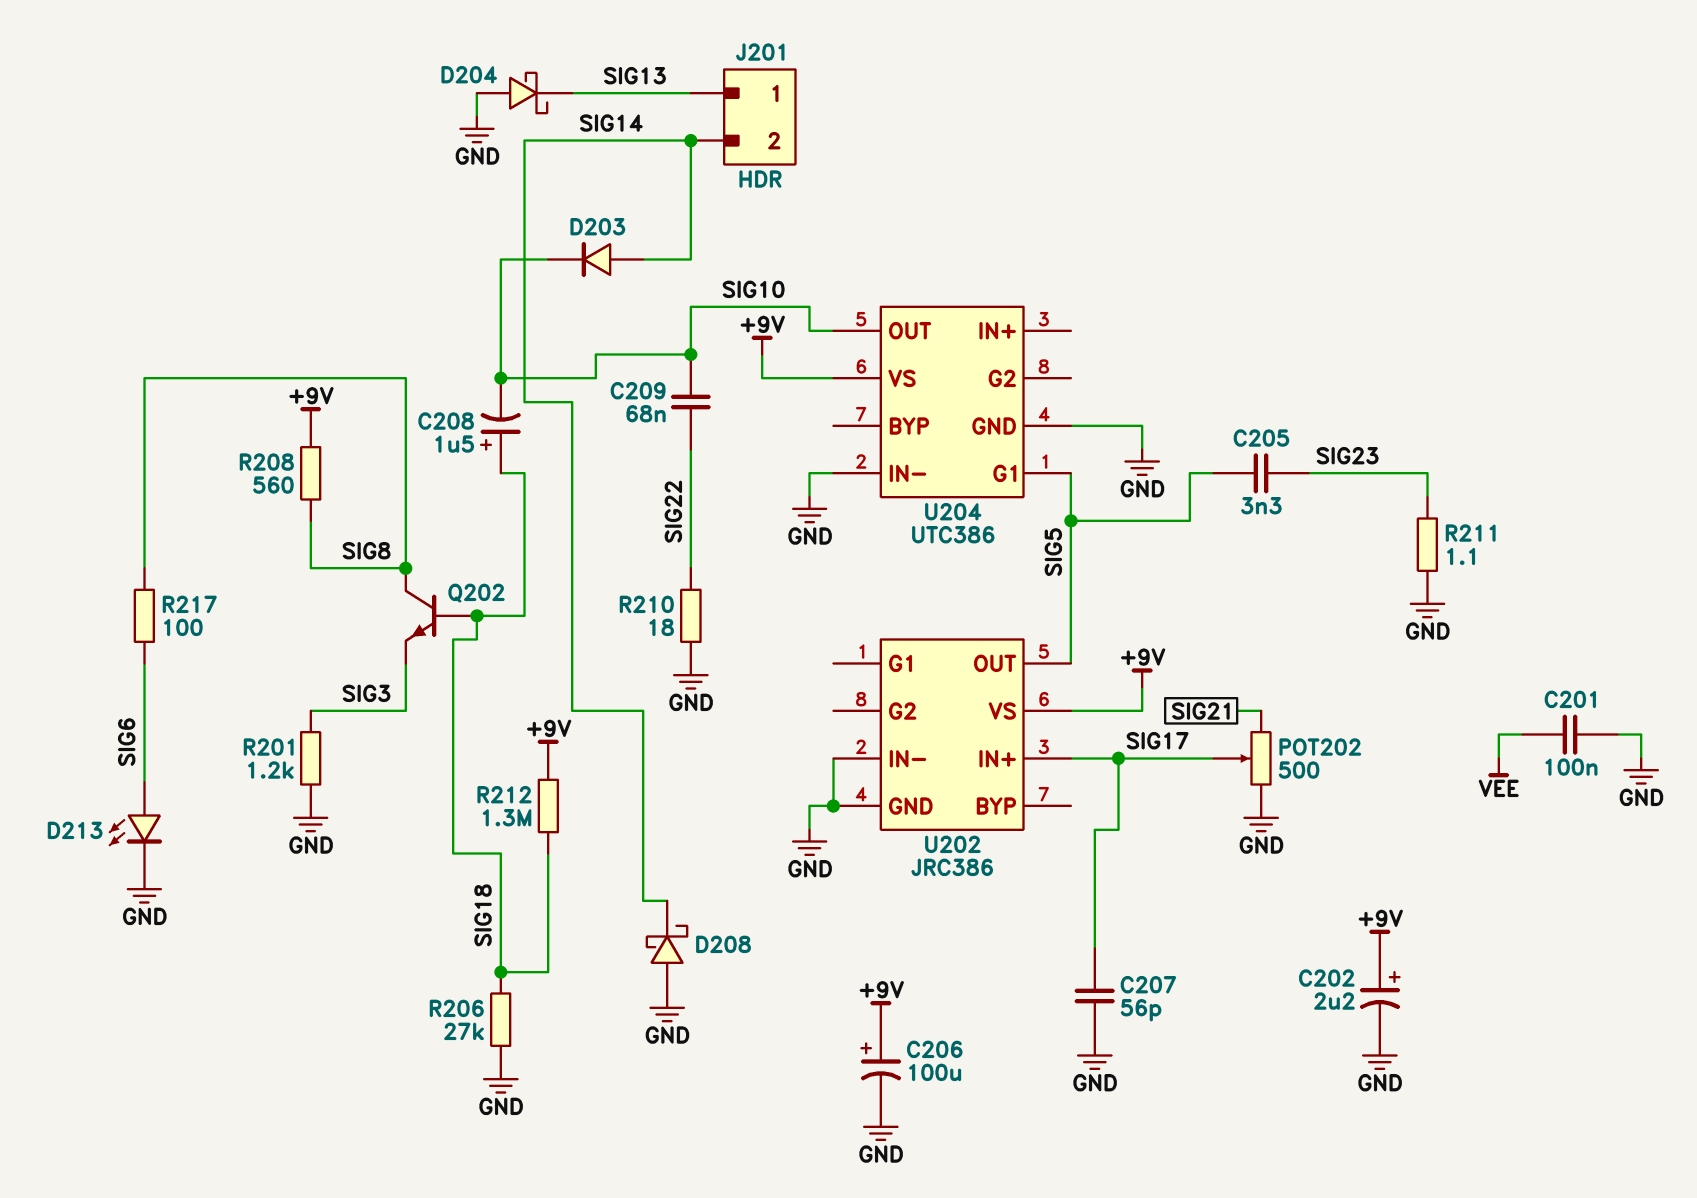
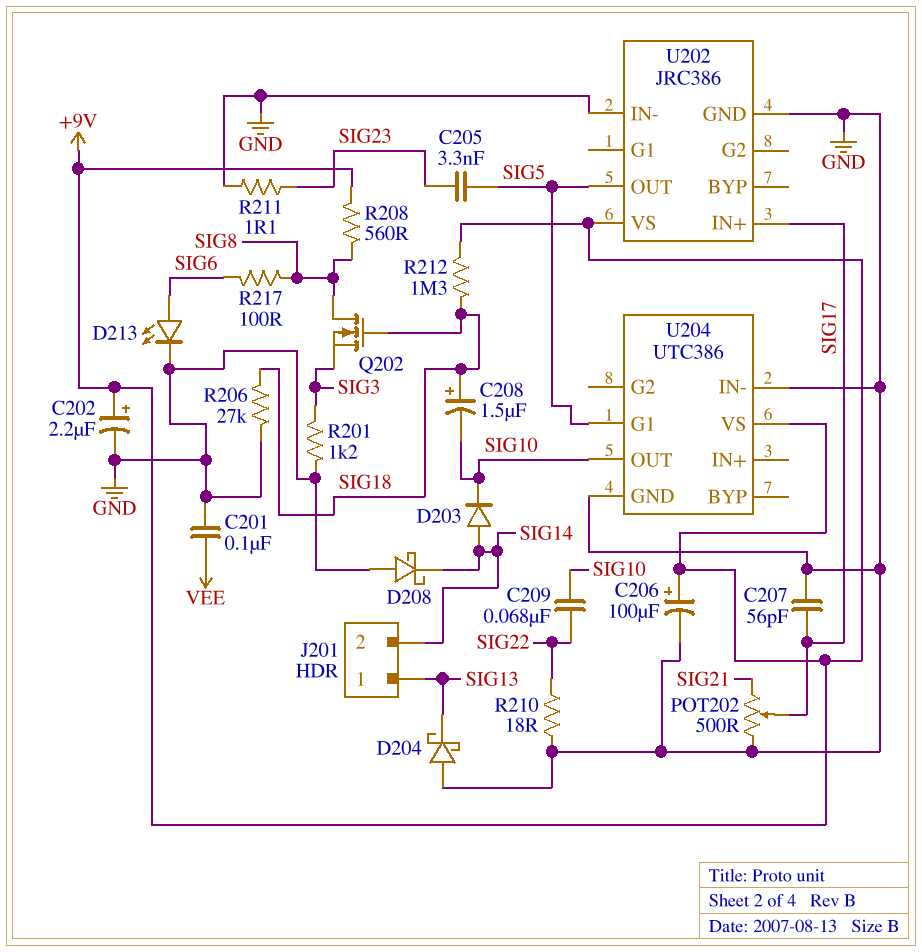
Q202: NPN (B SIG18, C SIG8, E SIG3) -> NMOS (G SIG18, D SIG8, S SIG3)

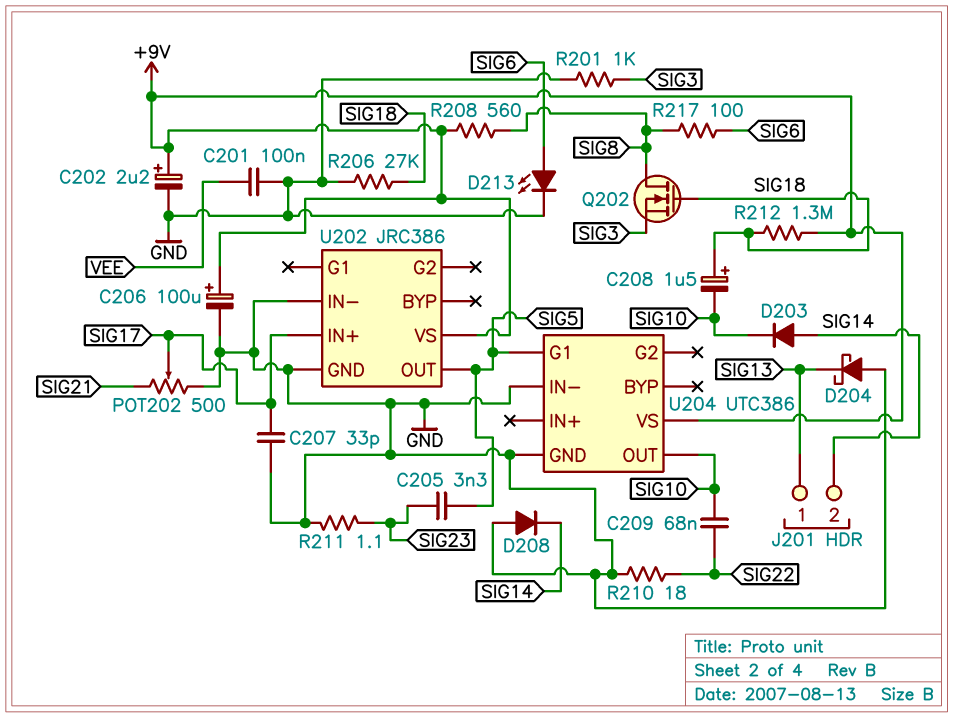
C207: 56pF (GND, SIG17) -> 33pF (GND, SIG17)
D208: schottky (A GND, K SIG14) -> diode (A GND, K SIG14)
R201: 1.2k (GND, SIG3) -> 1k (GND, SIG3)

